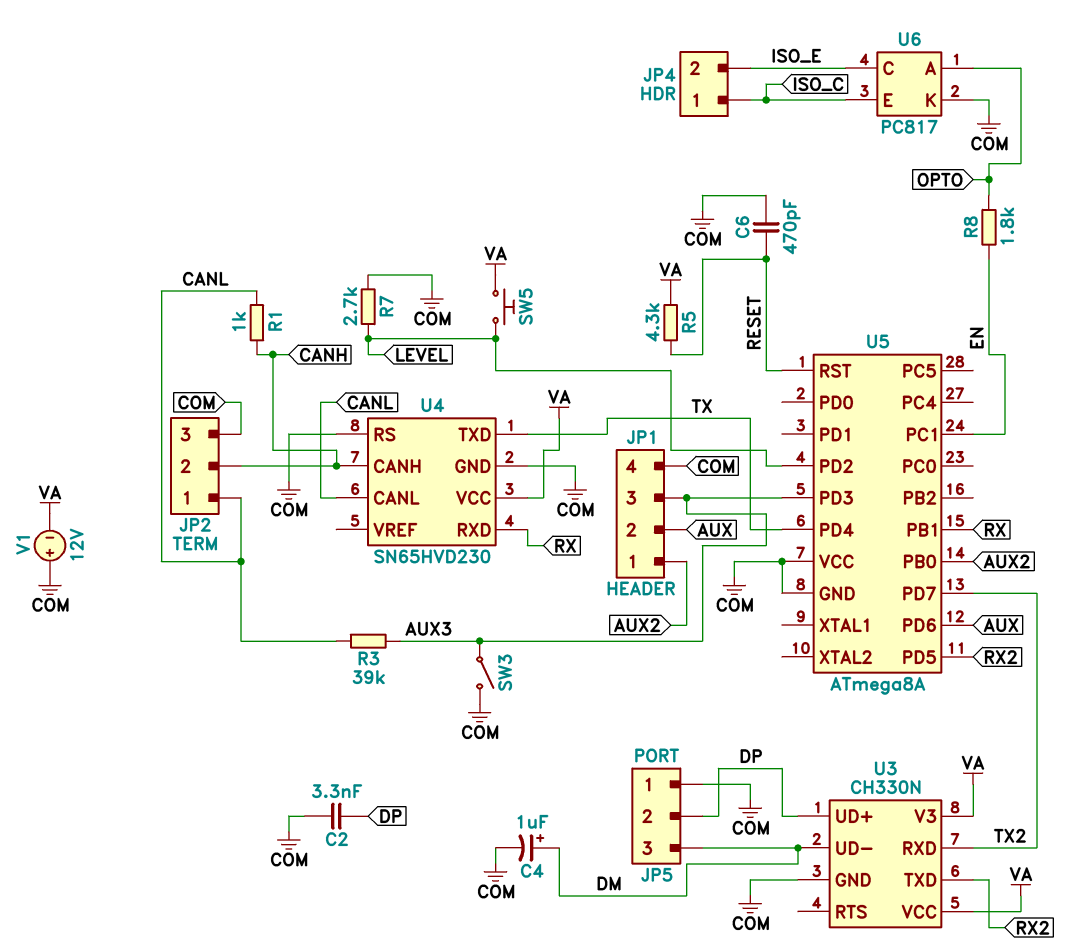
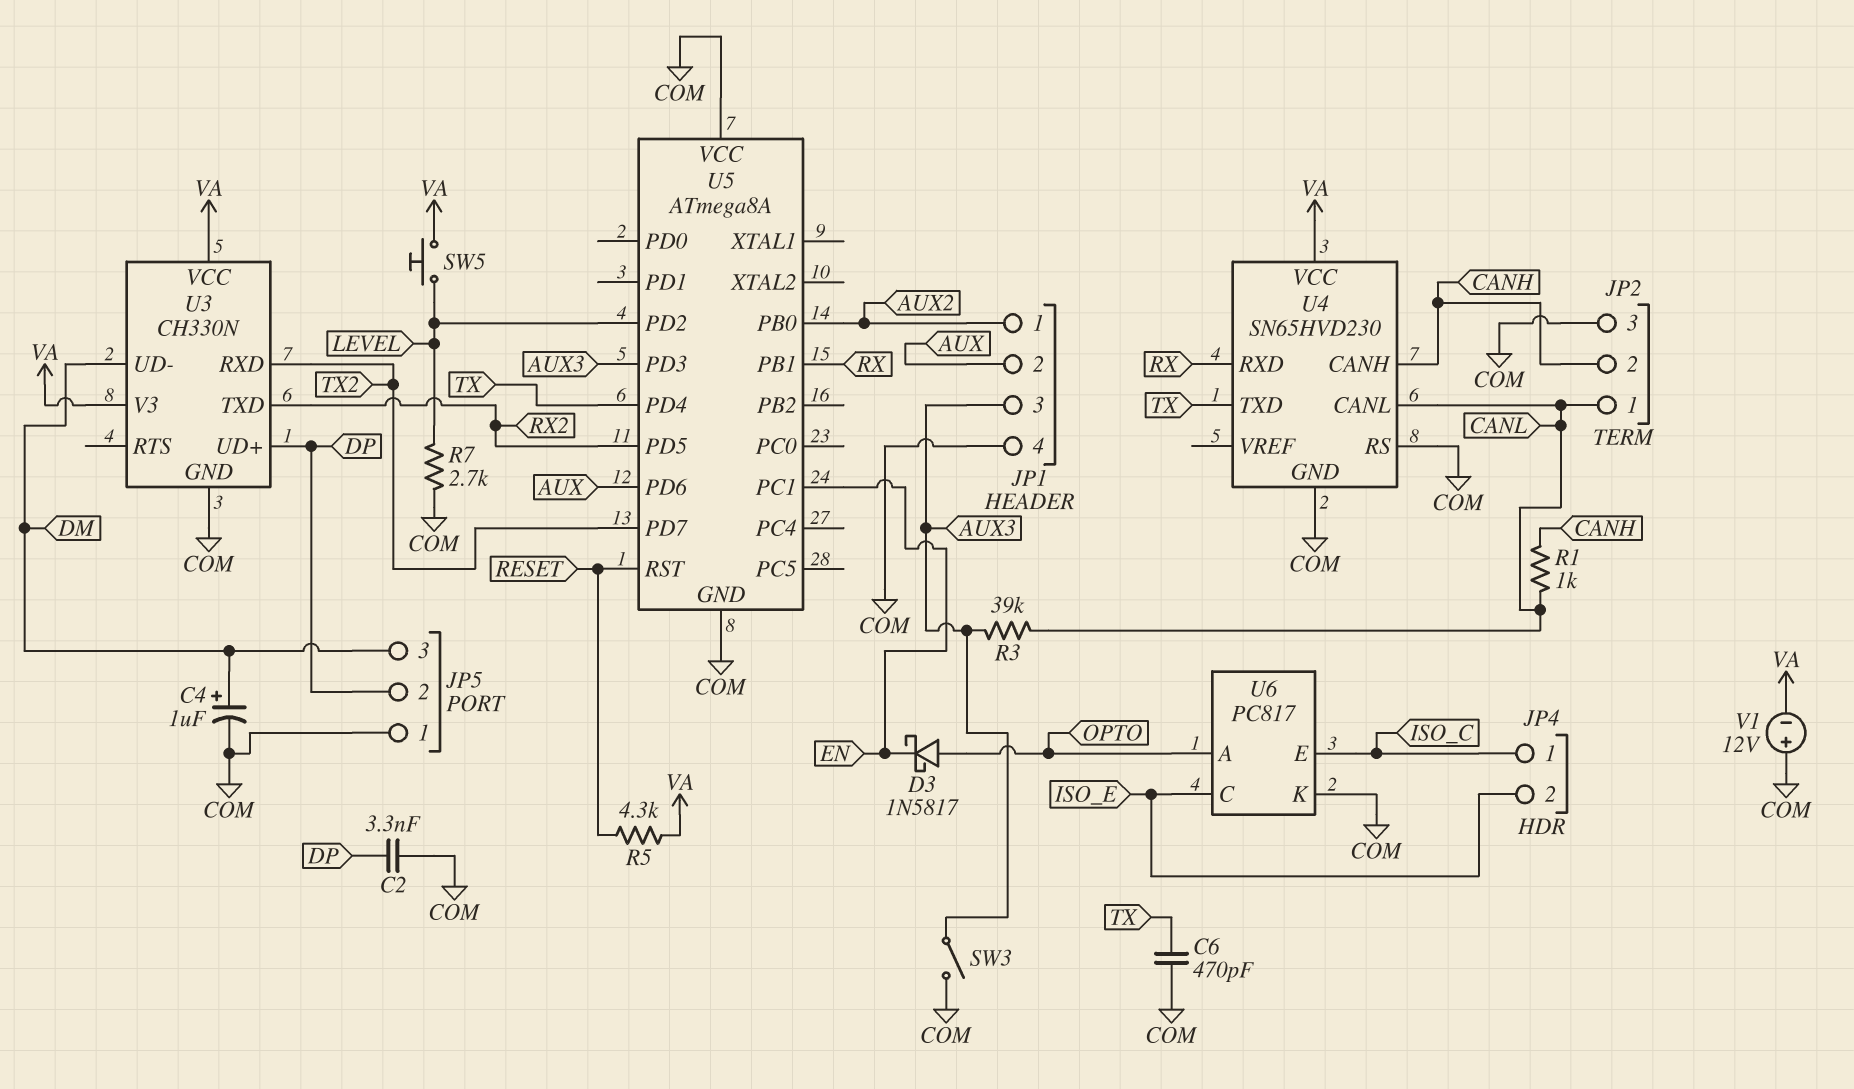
C6: 470pF (COM, RESET) -> 470pF (COM, TX)
D3: none -> schottky 1N5817 (A OPTO, K EN)
R8: 1.8k (EN, OPTO) -> none

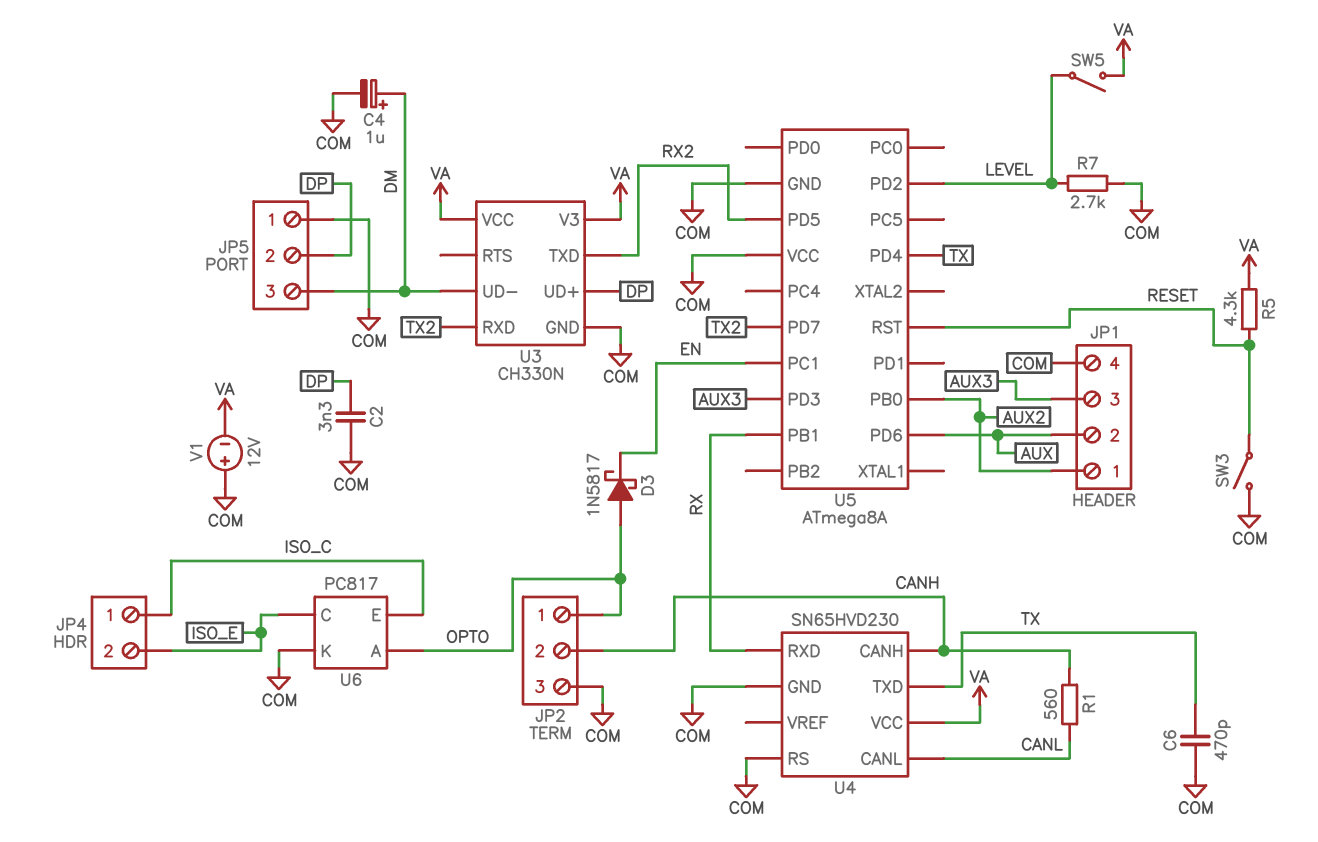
JP2 pin 1: CANL -> OPTO
R1: 1k (CANH, CANL) -> 560 (CANH, CANL)
R3: 39k (AUX3, CANL) -> none
SW3: switch (AUX3, COM) -> switch (COM, RESET)
SW5: button (LEVEL, VA) -> switch (LEVEL, VA)

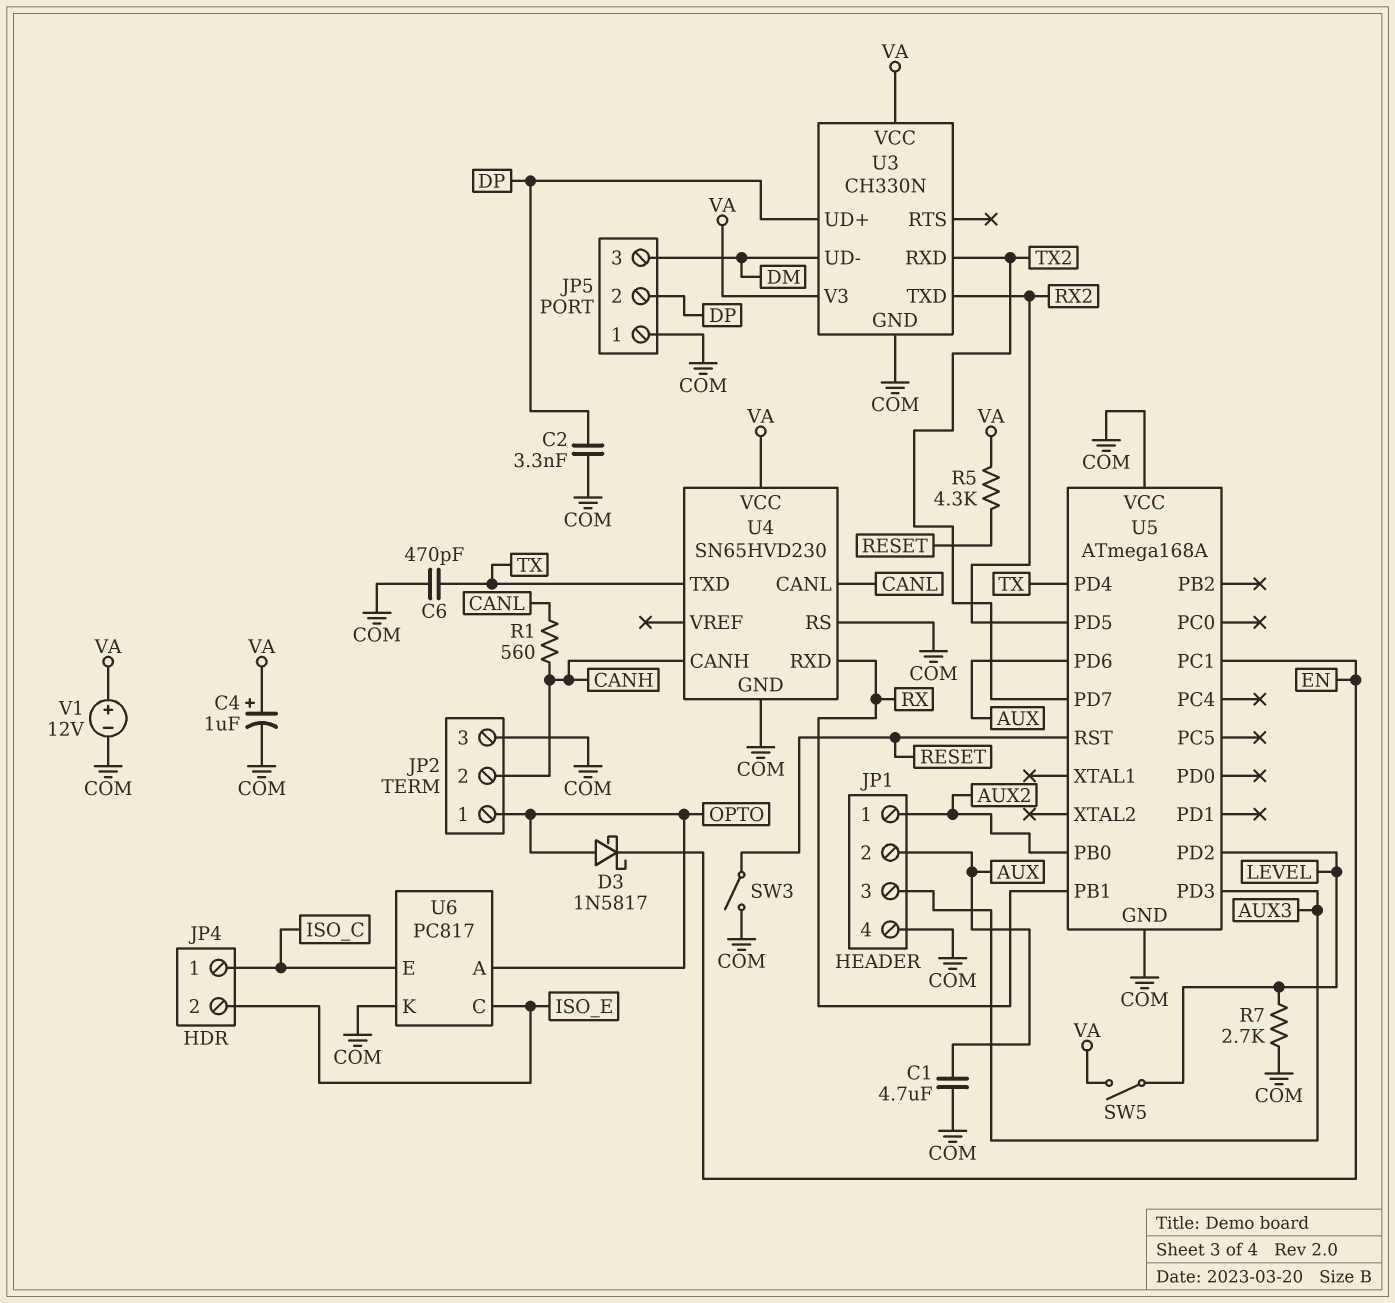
C1: none -> 4.7uF (AUX, COM)
C4: 1uF (plus DM, minus COM) -> 1uF (plus VA, minus COM)
U5: ATmega8A -> ATmega168A
V1: 12V (plus COM, minus VA) -> 12V (plus VA, minus COM)

